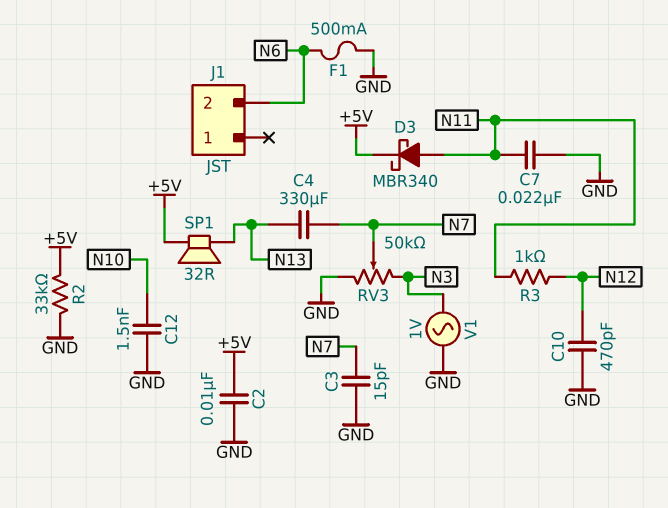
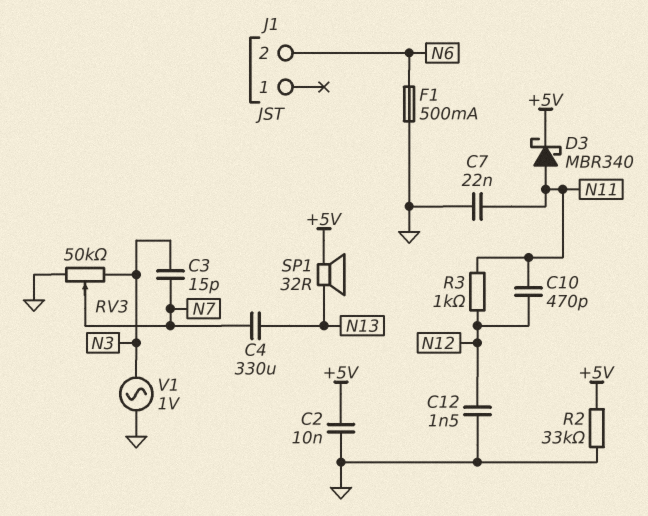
C3: 15pF (GND, N7) -> 15pF (N3, N7)
C10: 470pF (GND, N12) -> 470pF (N11, N12)
C12: 1.5nF (GND, N10) -> 1.5nF (GND, N12)

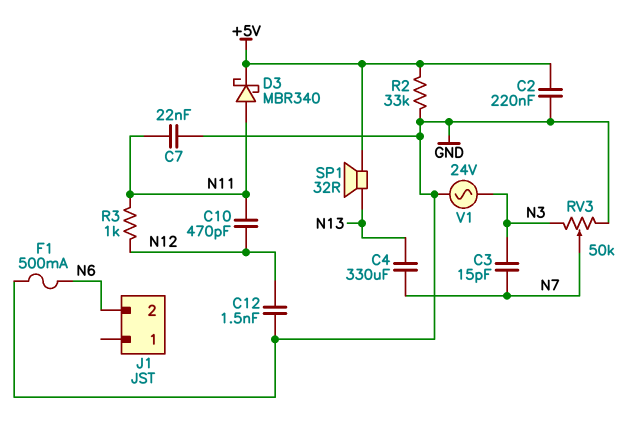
C2: 10nF (+5V, GND) -> 220nF (+5V, GND)
V1: AC 1V (GND, N3) -> AC 24V (GND, N3)

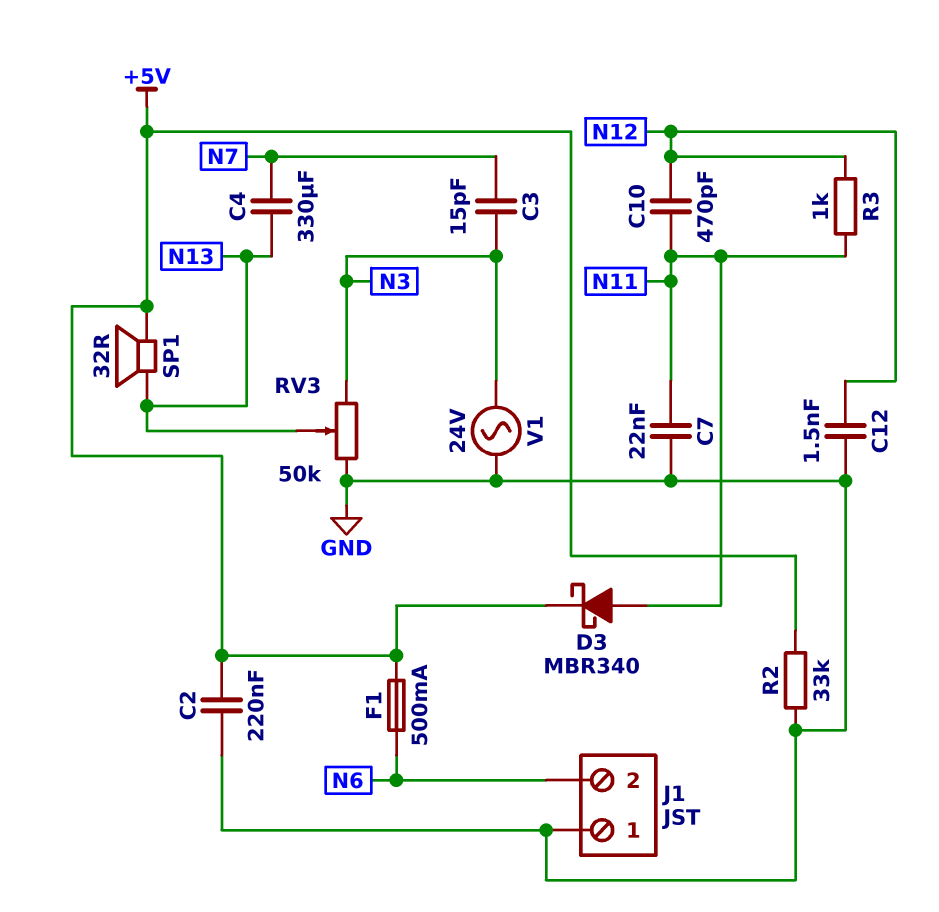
F1: 500mA (GND, N6) -> 500mA (+5V, N6)
J1 pin 1: none -> GND
RV3: 50k (GND, N3, wiper N7) -> 50k (GND, N3, wiper N13)

